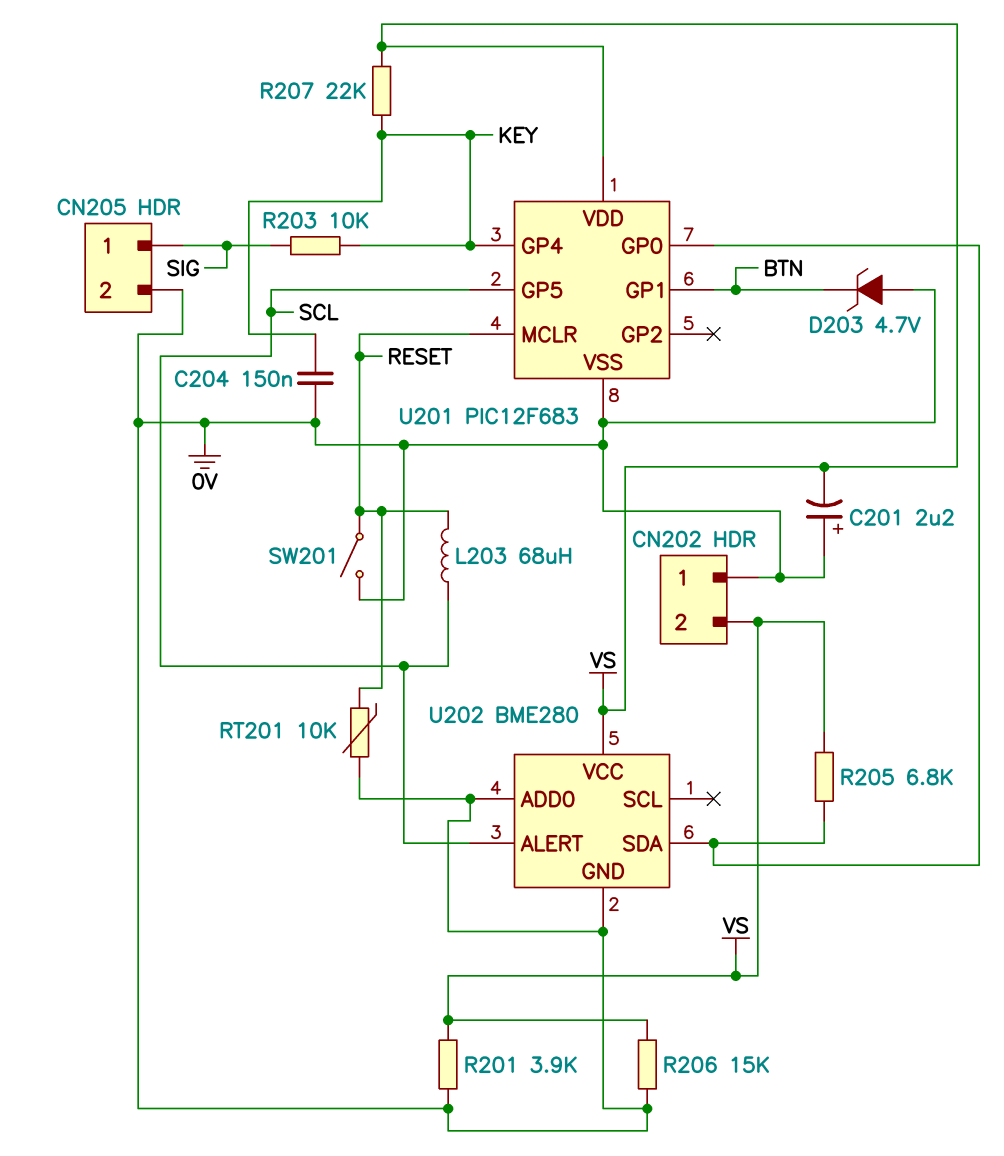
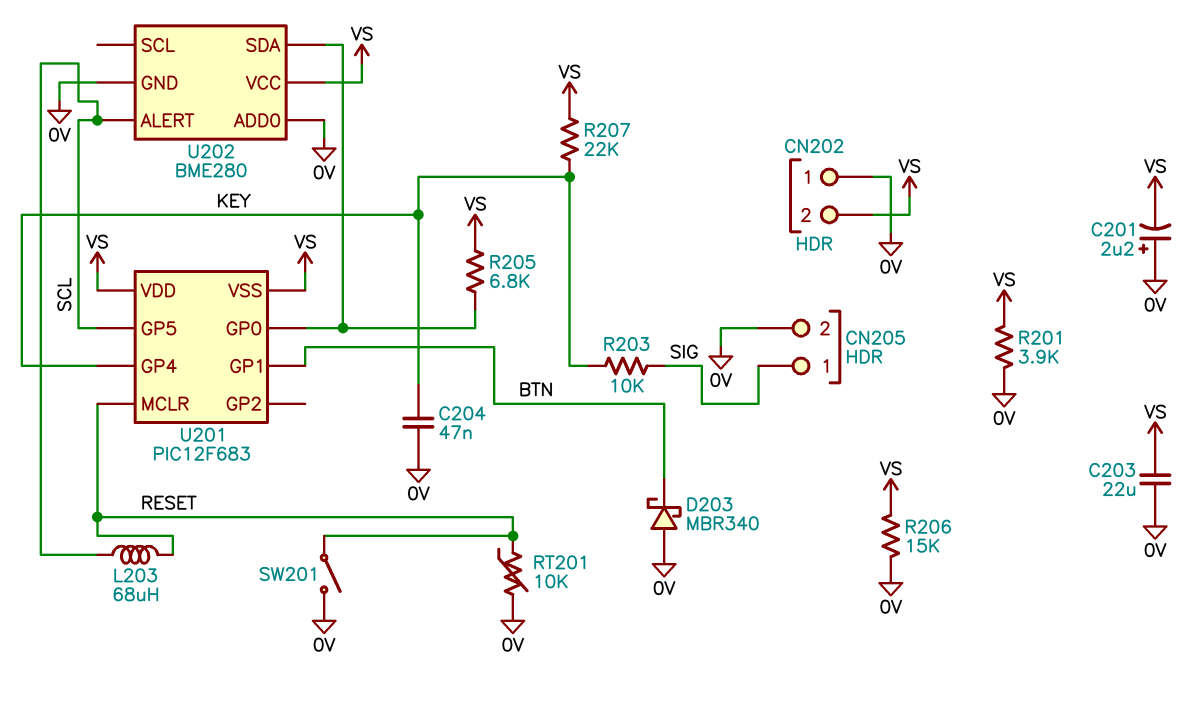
C203: none -> 22uF (0V, VS)
C204: 150nF (0V, KEY) -> 47nF (0V, KEY)
D203: zener 4.7V (A 0V, K BTN) -> schottky MBR340 (A 0V, K BTN)
U201 pin VSS: 0V -> VS

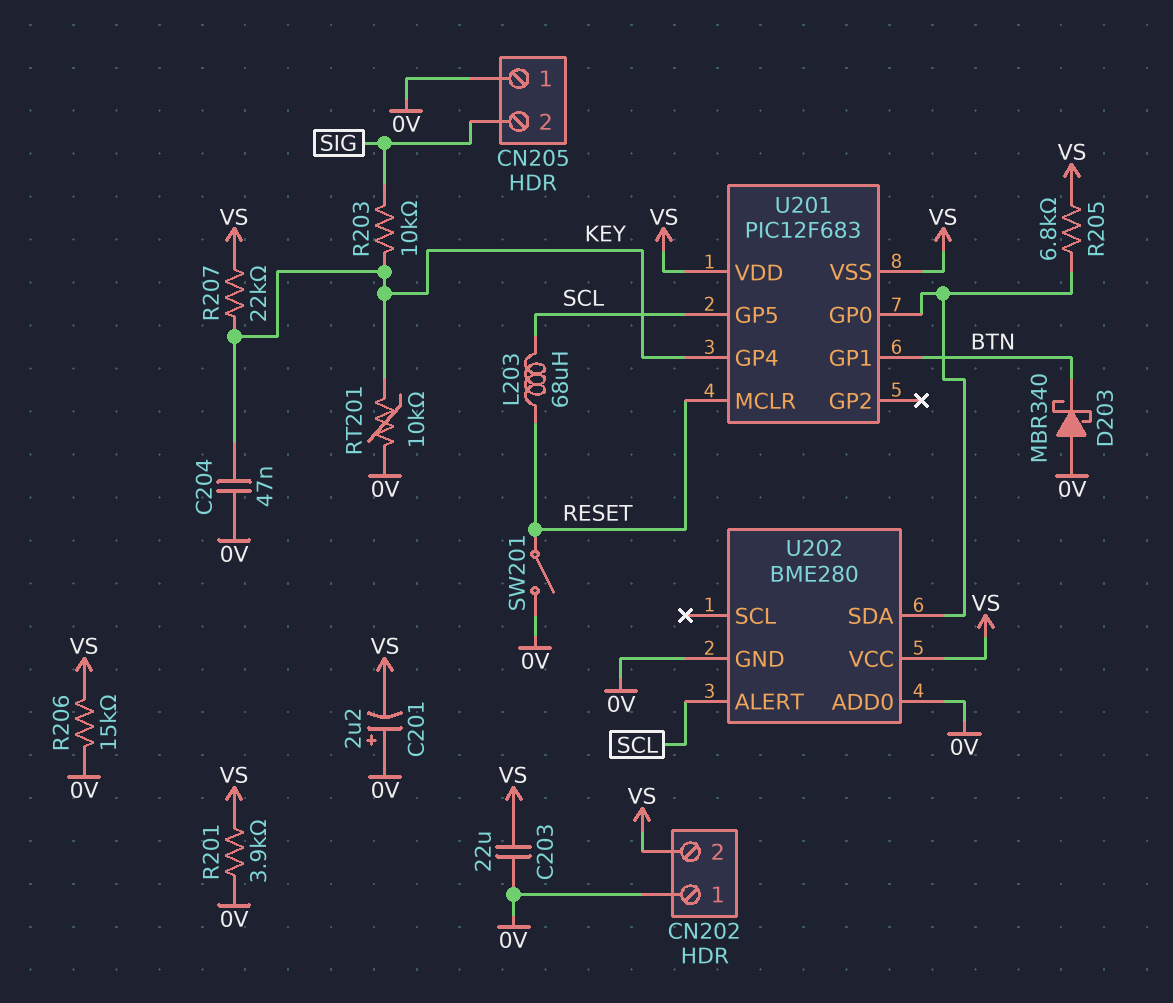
CN205 pin 1: SIG -> 0V
CN205 pin 2: 0V -> SIG
RT201: 10k (0V, RESET) -> 10k (0V, KEY)

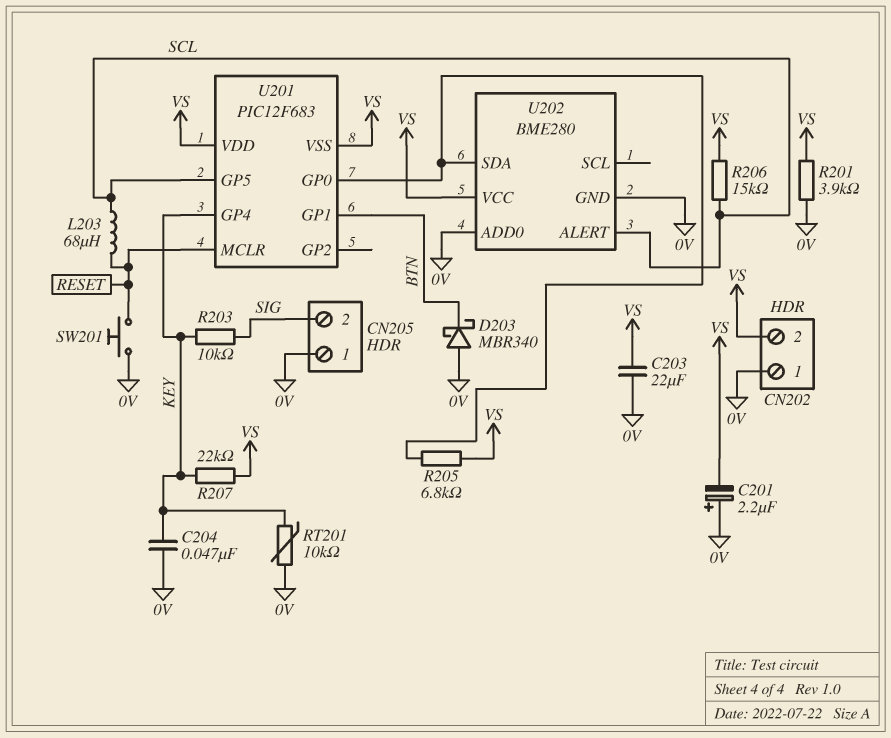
R206: 15k (0V, VS) -> 15k (SCL, VS)
SW201: switch (0V, RESET) -> button (0V, RESET)

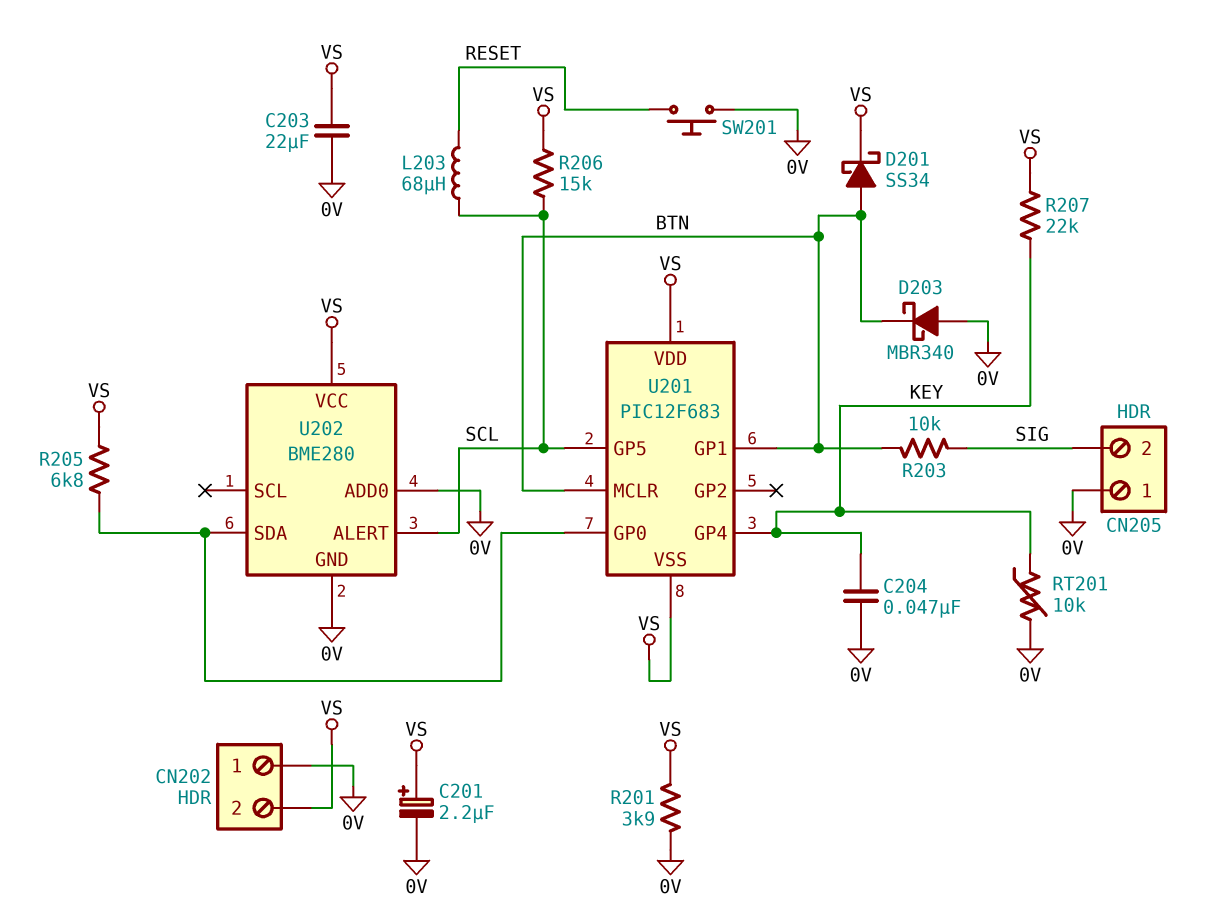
C201: 2.2uF (plus 0V, minus VS) -> 2.2uF (plus VS, minus 0V)
D201: none -> schottky SS34 (A BTN, K VS)
R203: 10k (KEY, SIG) -> 10k (BTN, SIG)
U201 pin MCLR: RESET -> BTN

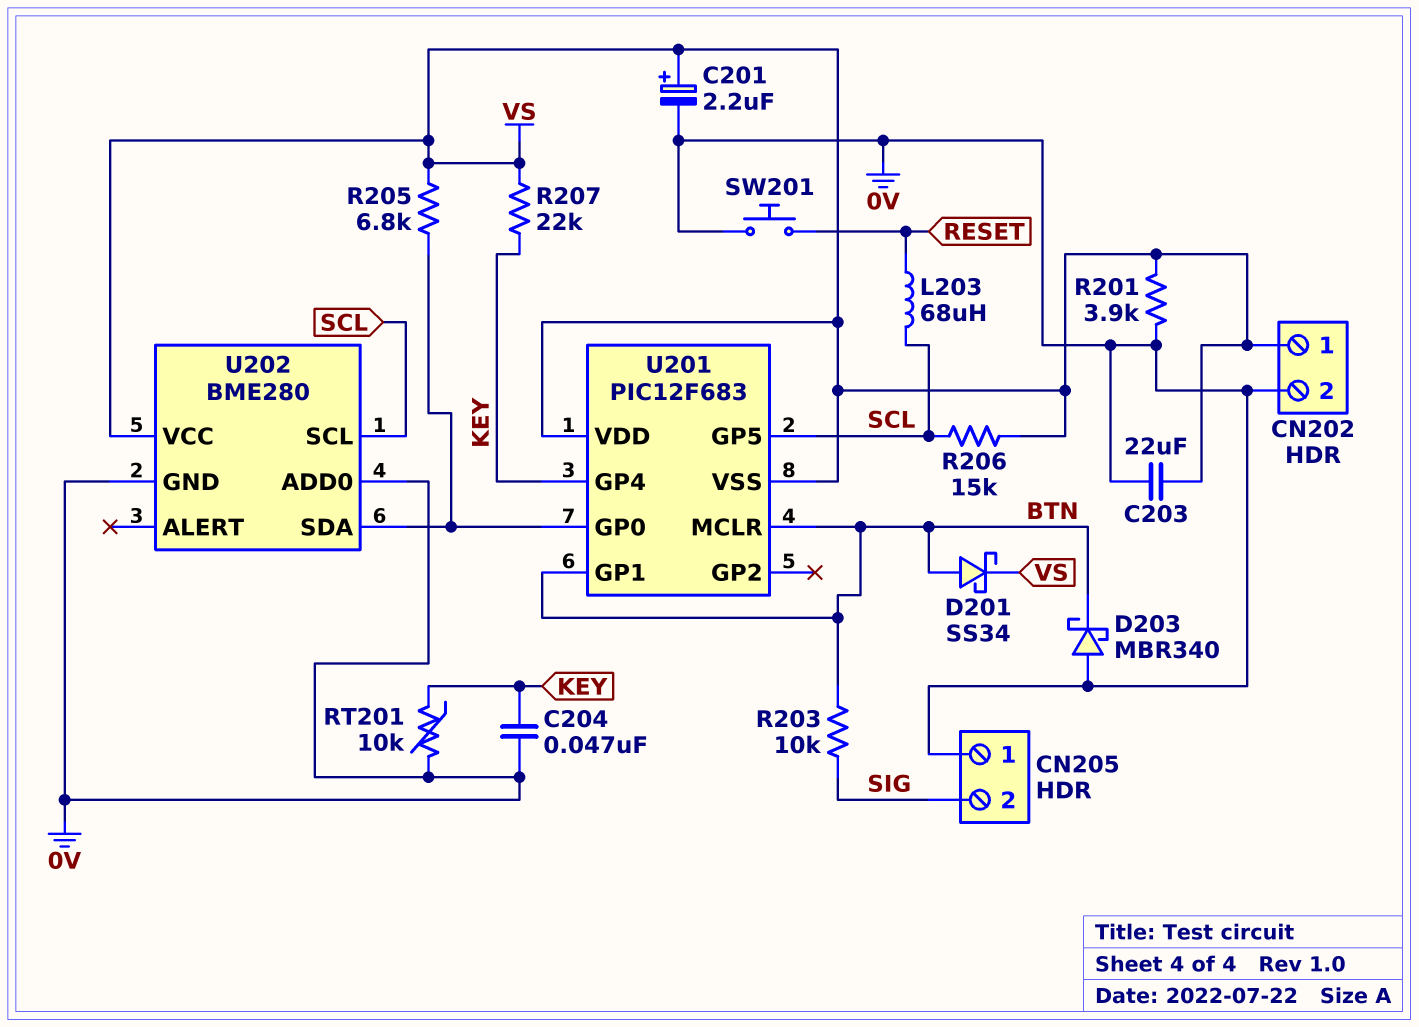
CN202 pin 1: 0V -> VS
CN202 pin 2: VS -> 0V
U202 pin ALERT: SCL -> none
U202 pin SCL: none -> SCL

